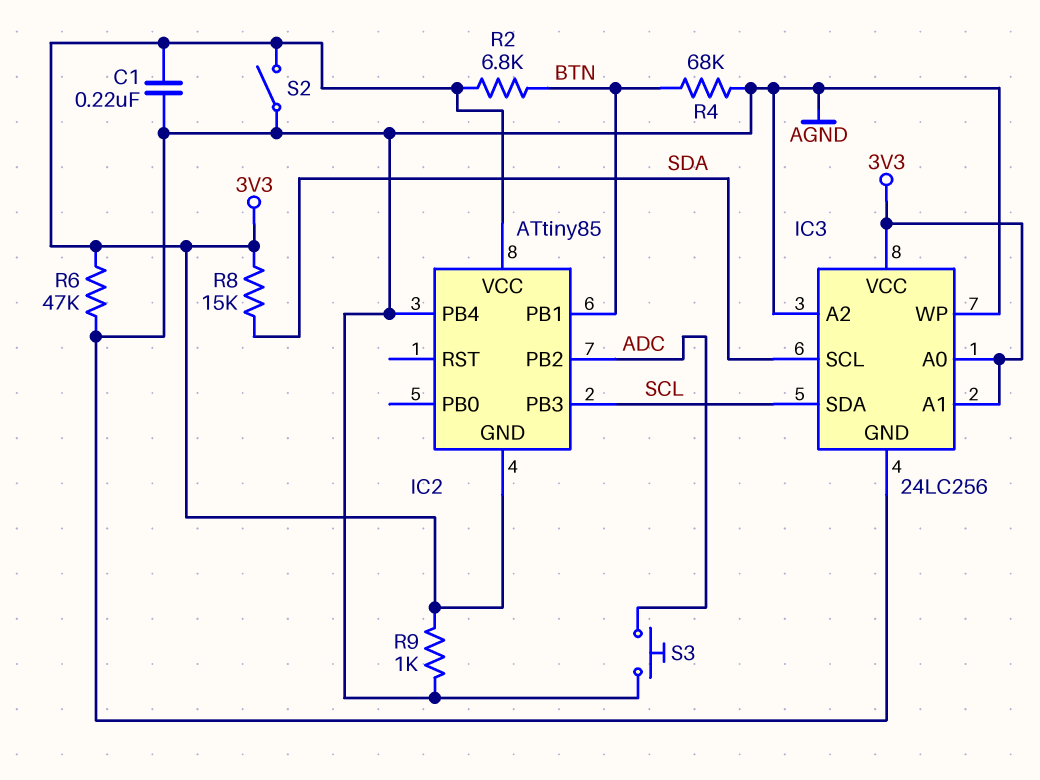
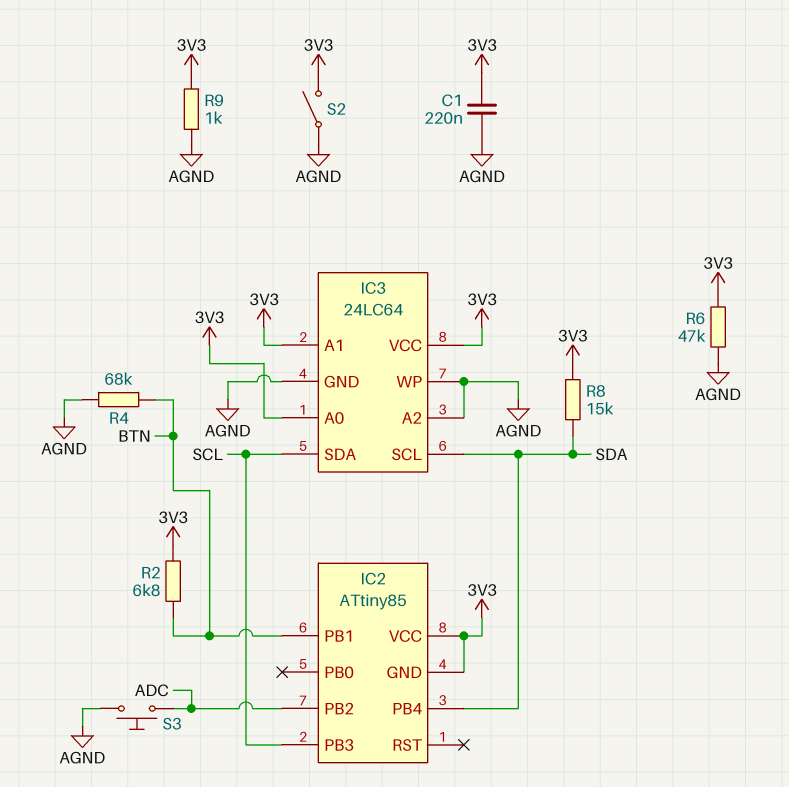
IC2 pin PB4: AGND -> SDA
IC3: 24LC256 -> 24LC64

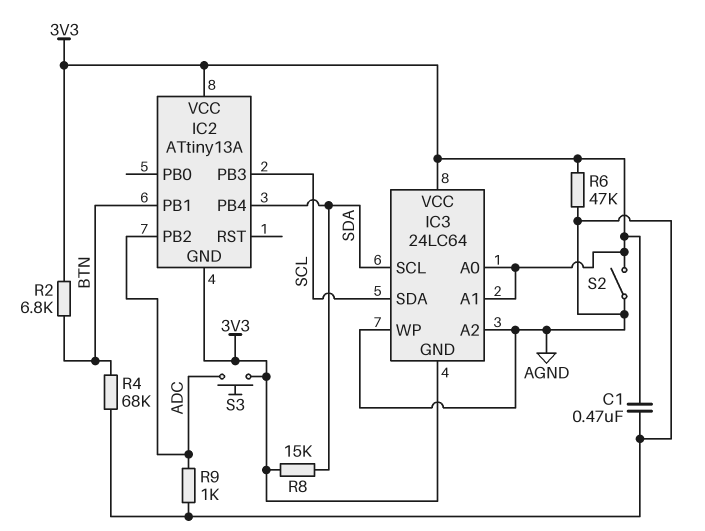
C1: 220nF (3V3, AGND) -> 470nF (3V3, AGND)
IC2: ATtiny85 -> ATtiny13A
IC3 pin GND: AGND -> 3V3
R9: 1k (3V3, AGND) -> 1k (ADC, AGND)
S3: button (ADC, AGND) -> button (3V3, ADC)

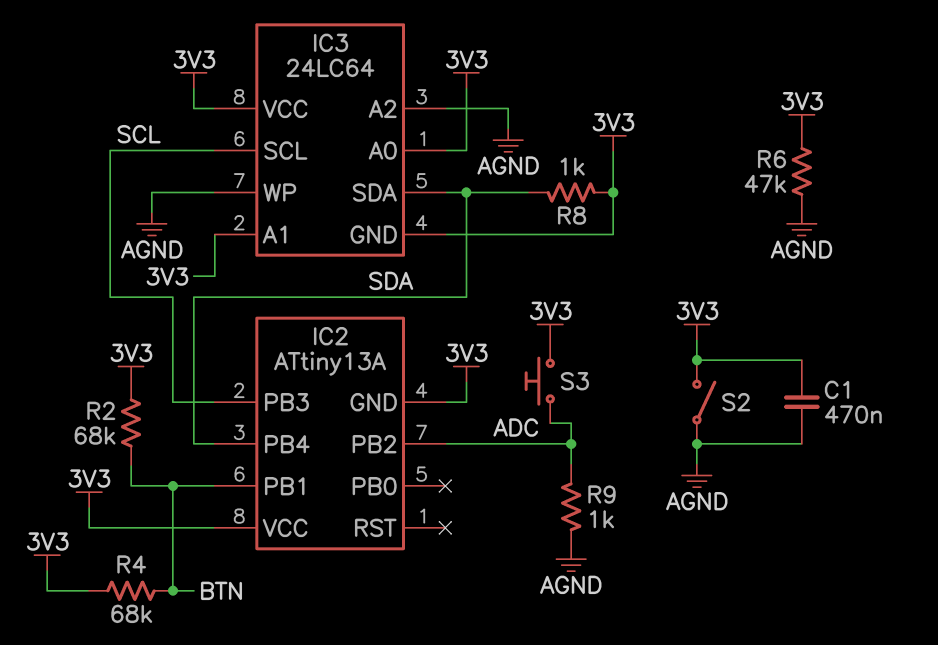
IC3 pin SCL: SDA -> SCL
IC3 pin SDA: SCL -> SDA
R2: 6.8k (3V3, BTN) -> 68k (3V3, BTN)
R4: 68k (AGND, BTN) -> 68k (3V3, BTN)
R8: 15k (3V3, SDA) -> 1k (3V3, SDA)

